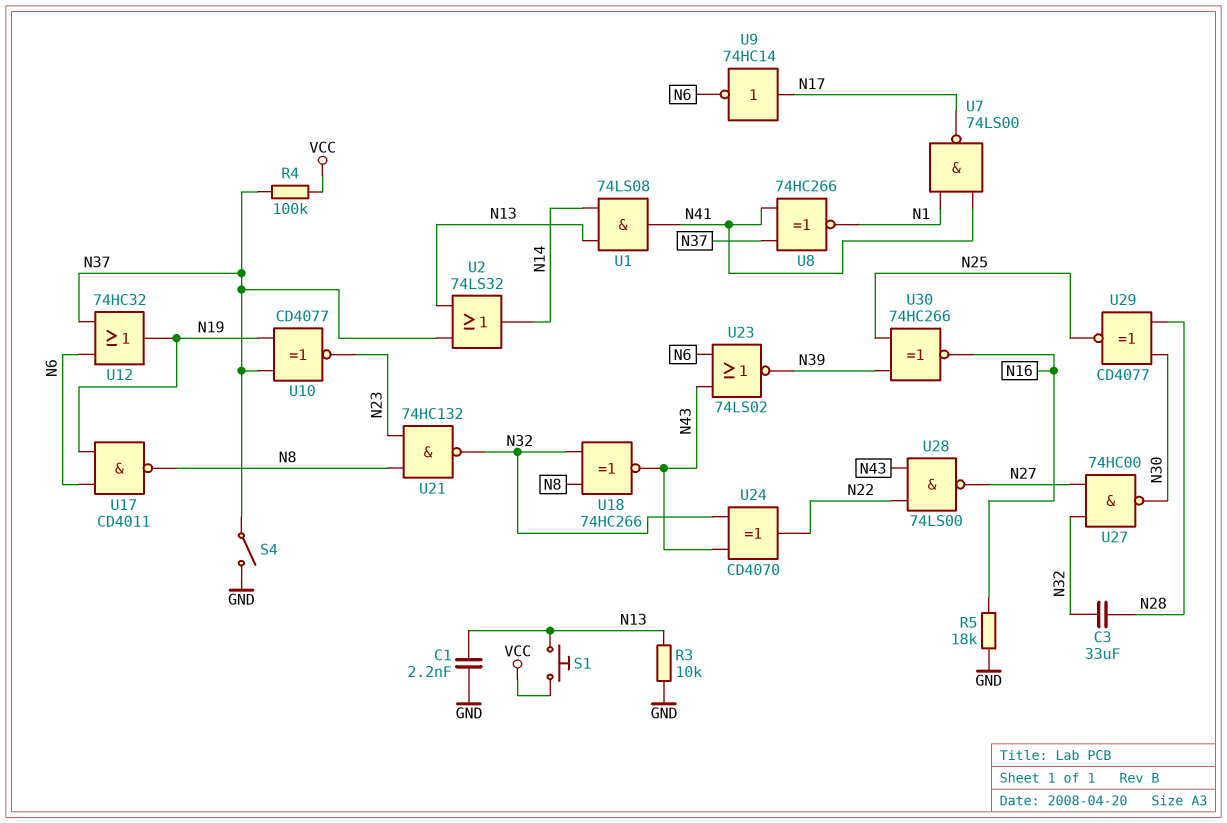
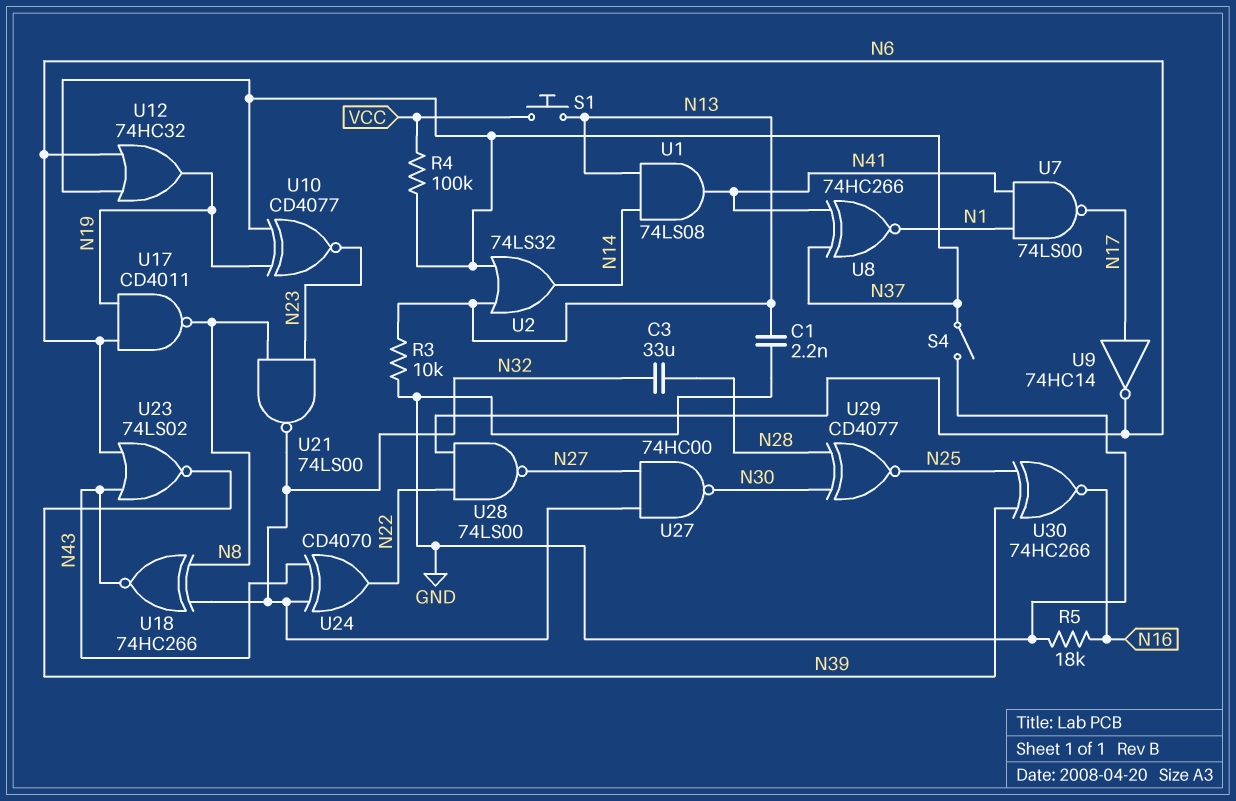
U21: NAND 74HC132 (in N8, in N23, out N32) -> NAND 74LS00 (in N8, in N23, out N32)
U28: NAND 74LS00 (in N22, in N43, out N27) -> NAND 74LS00 (in N6, in N22, out N27)

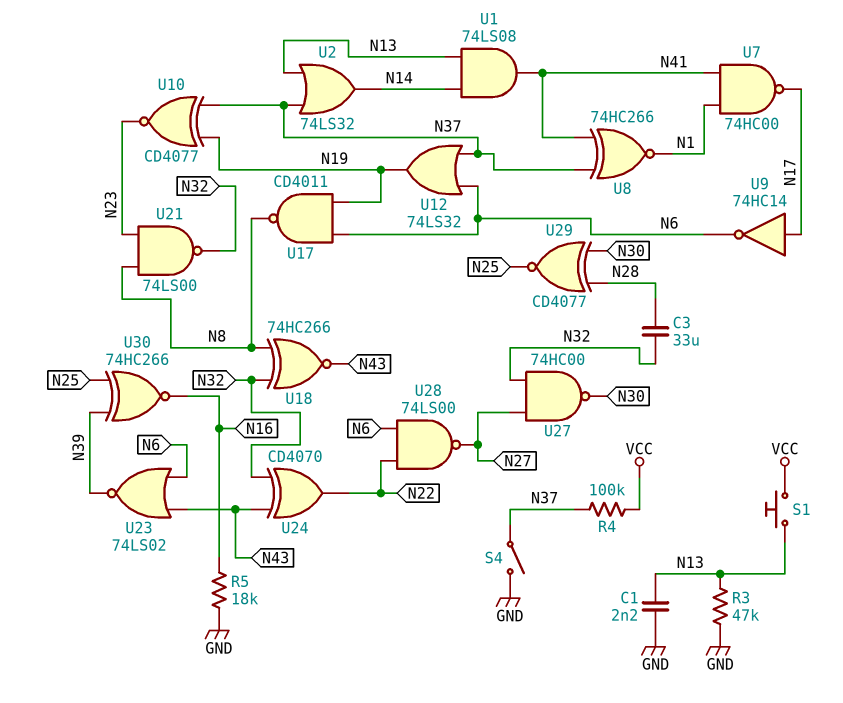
R3: 10k (GND, N13) -> 47k (GND, N13)
U7: NAND 74LS00 (in N1, in N41, out N17) -> NAND 74HC00 (in N1, in N41, out N17)
U12: OR 74HC32 (in N6, in N37, out N19) -> OR 74LS32 (in N6, in N37, out N19)

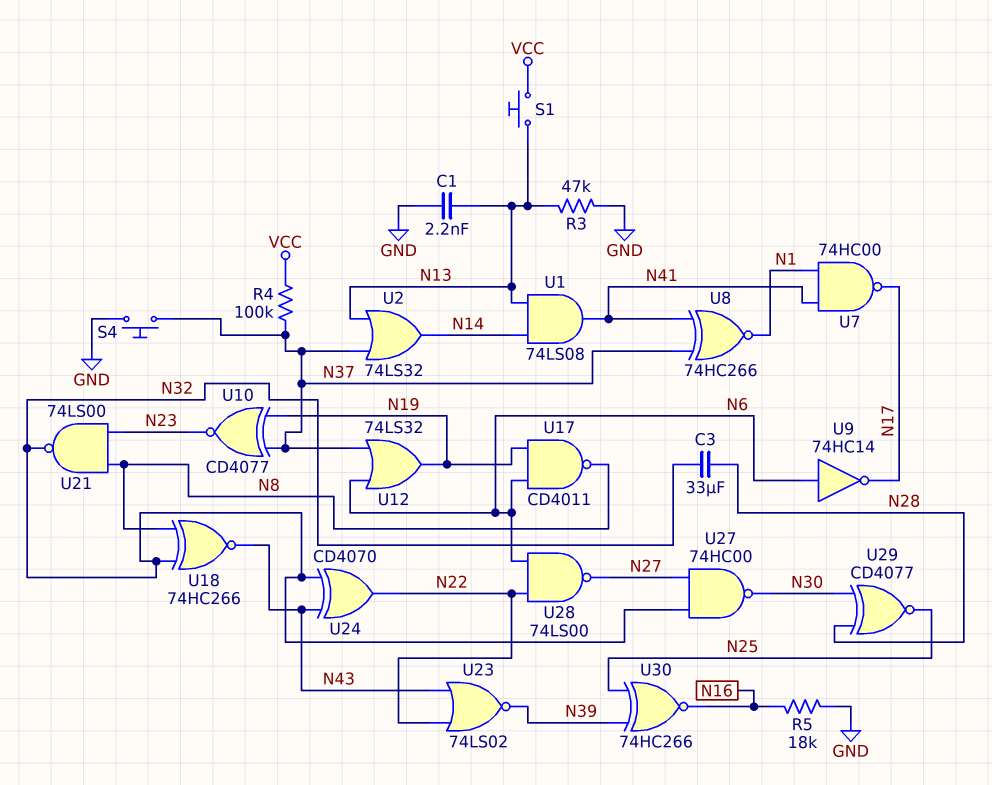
S4: switch (GND, N37) -> button (GND, N37)
U9: NOT 74HC14 (in N17, out N6) -> NOT 74HC14 (in N6, out N17)
U23: NOR 74LS02 (in N6, in N43, out N39) -> NOR 74LS02 (in N22, in N43, out N39)

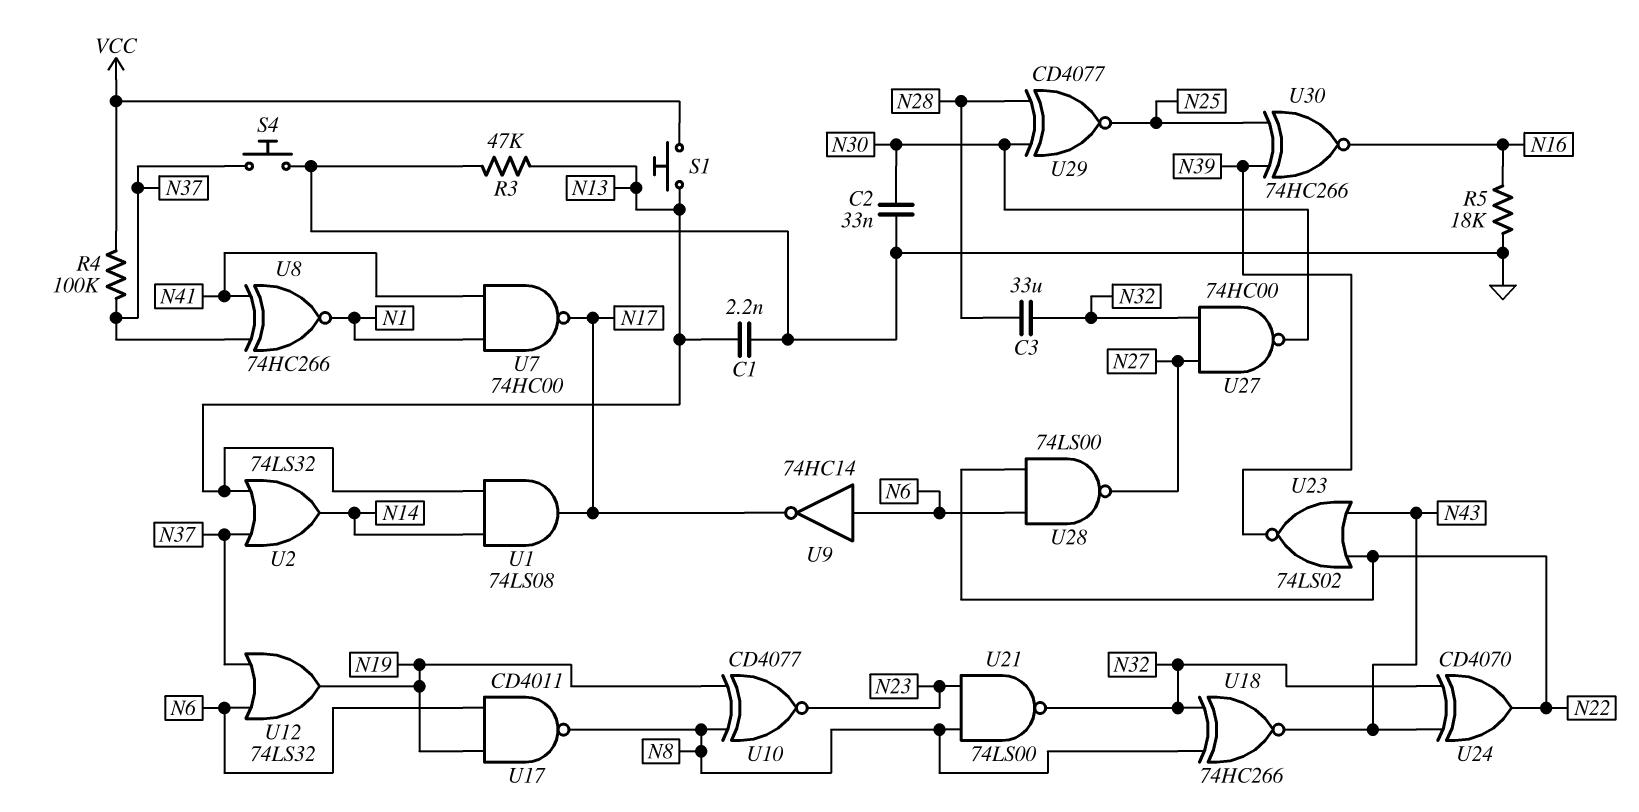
C2: none -> 33nF (GND, N30)
U1: AND 74LS08 (in N13, in N14, out N41) -> AND 74LS08 (in N13, in N14, out N17)
U10: XNOR CD4077 (in N19, in N37, out N23) -> XNOR CD4077 (in N8, in N19, out N23)

